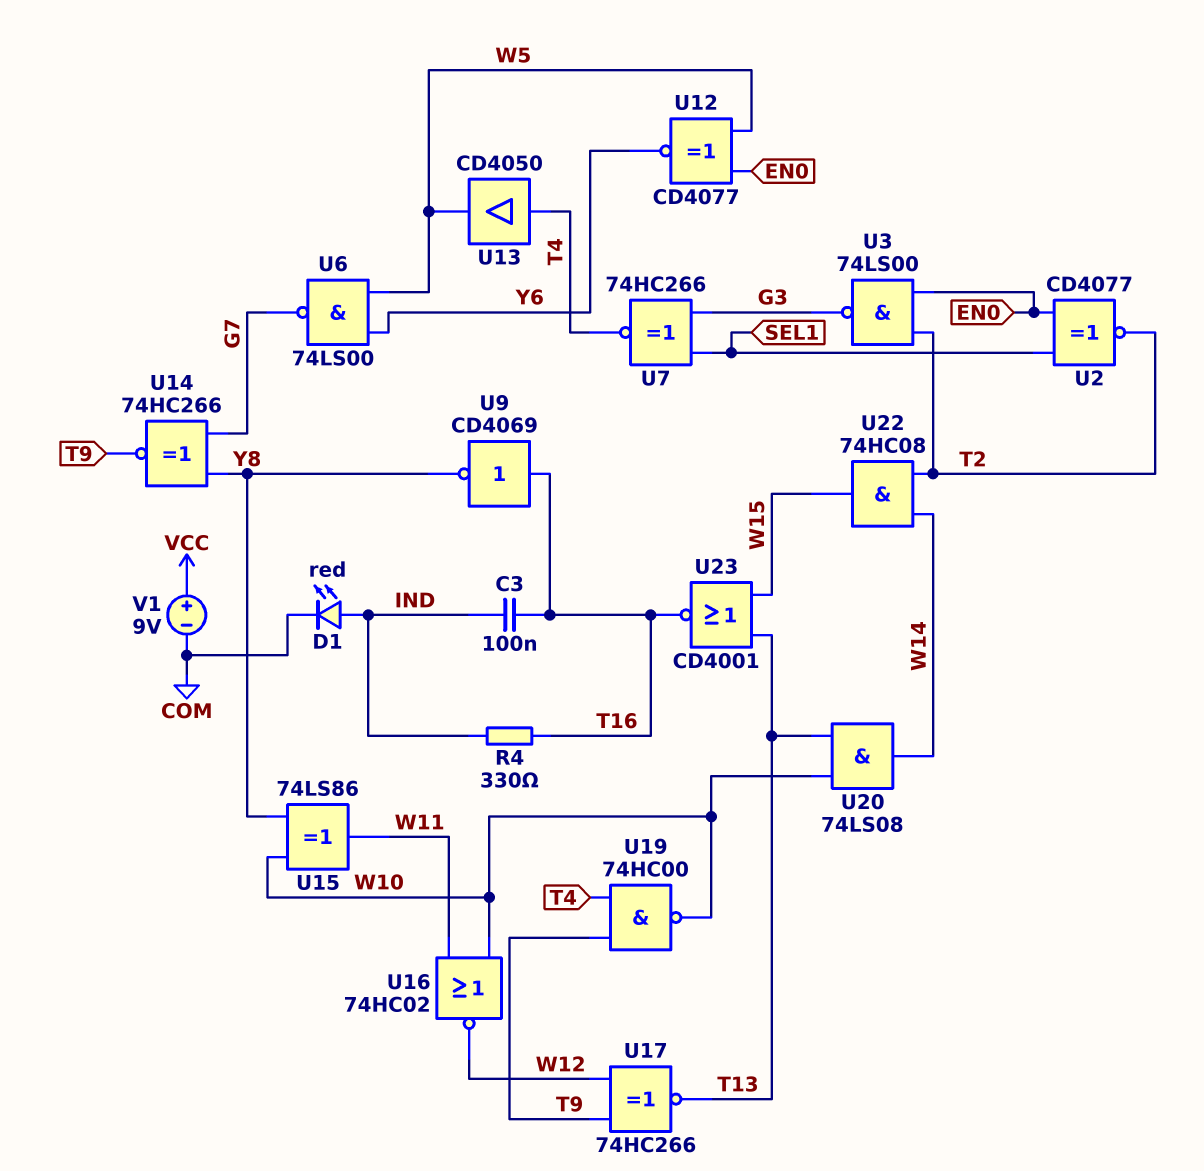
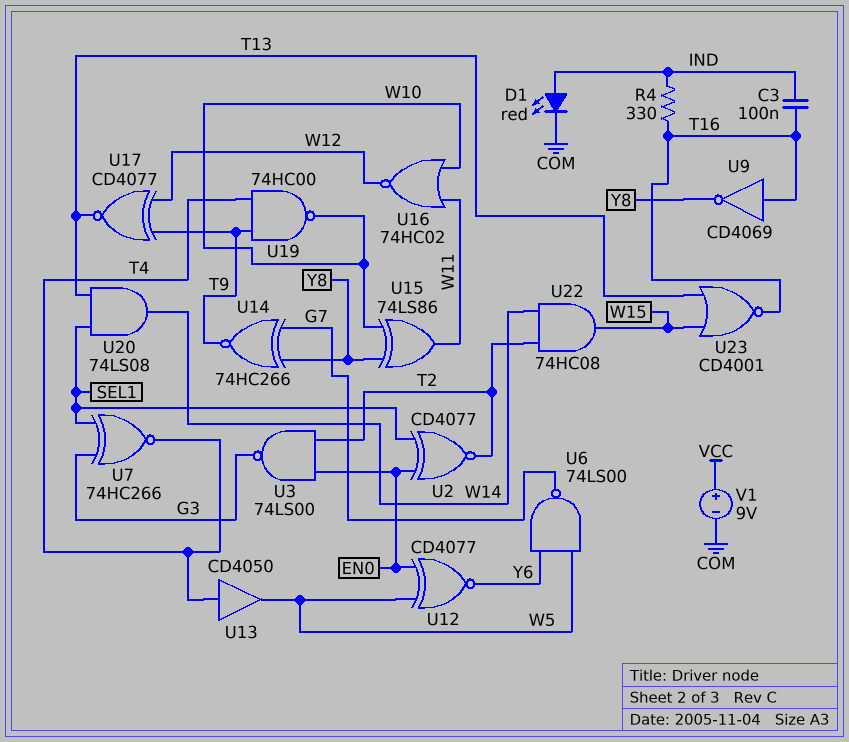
U17: XNOR 74HC266 (in T9, in W12, out T13) -> XNOR CD4077 (in T9, in W12, out T13)
U20: AND 74LS08 (in T13, in W10, out W14) -> AND 74LS08 (in SEL1, in T13, out W14)

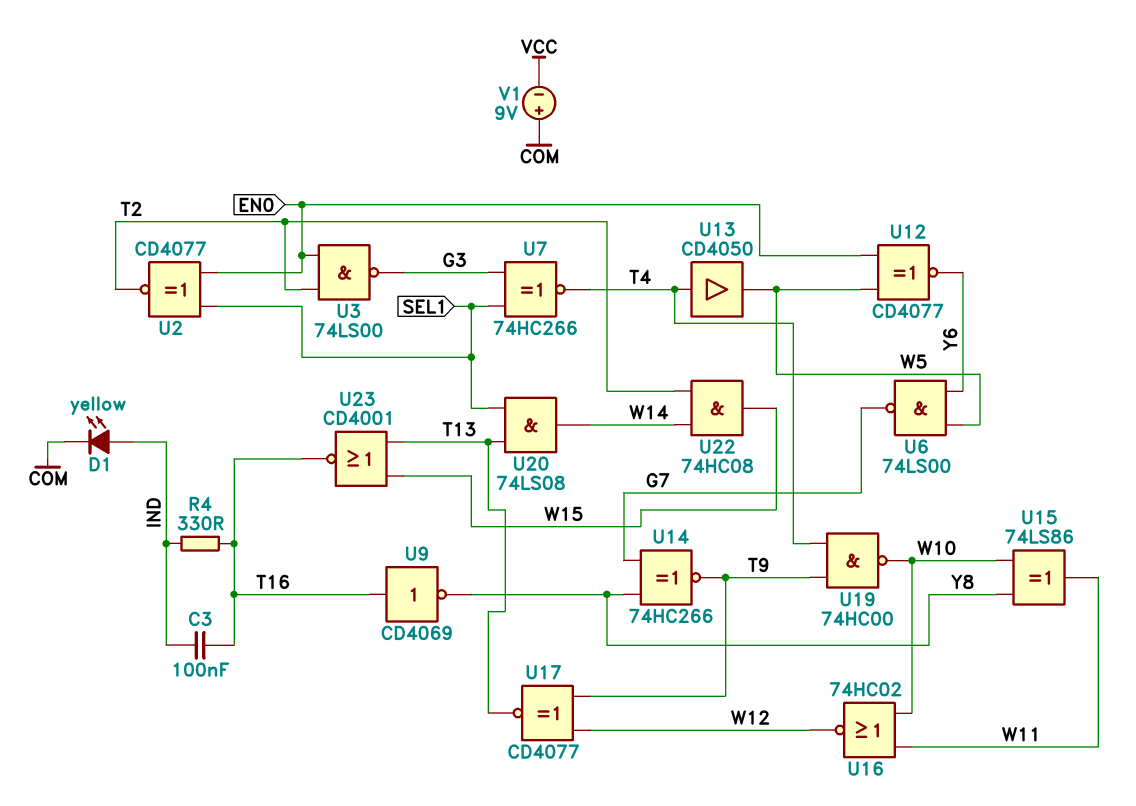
D1: LED red (A IND, K COM) -> LED yellow (A IND, K COM)
V1: 9V (plus VCC, minus COM) -> 9V (plus COM, minus VCC)

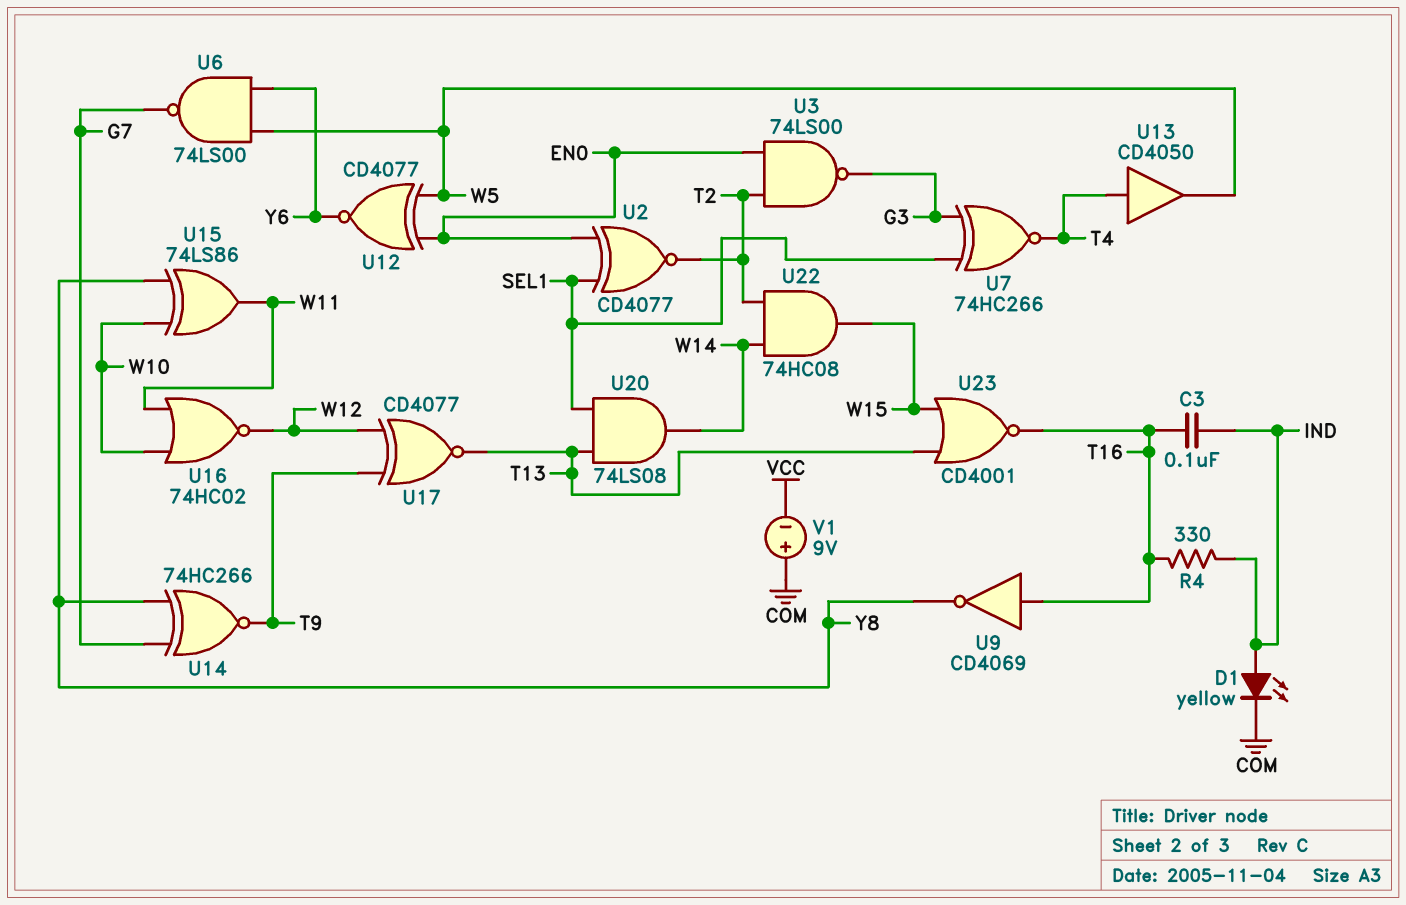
U19: NAND 74HC00 (in T4, in T9, out W10) -> none

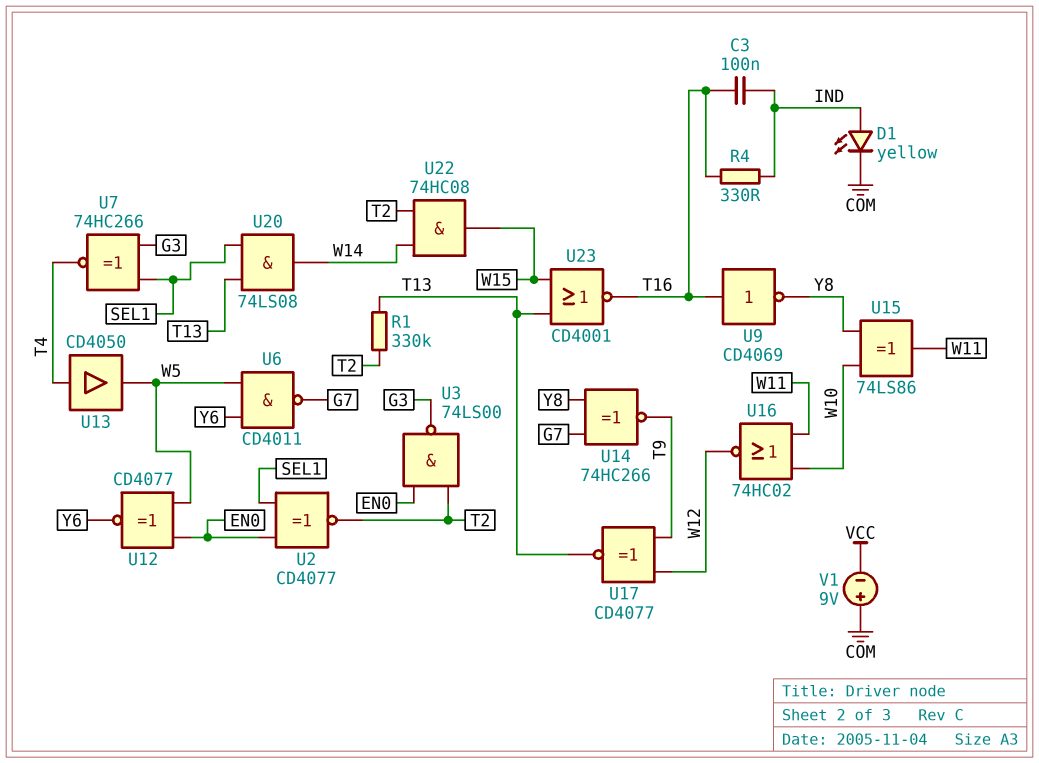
R1: none -> 330k (T2, T13)
U6: NAND 74LS00 (in W5, in Y6, out G7) -> NAND CD4011 (in W5, in Y6, out G7)

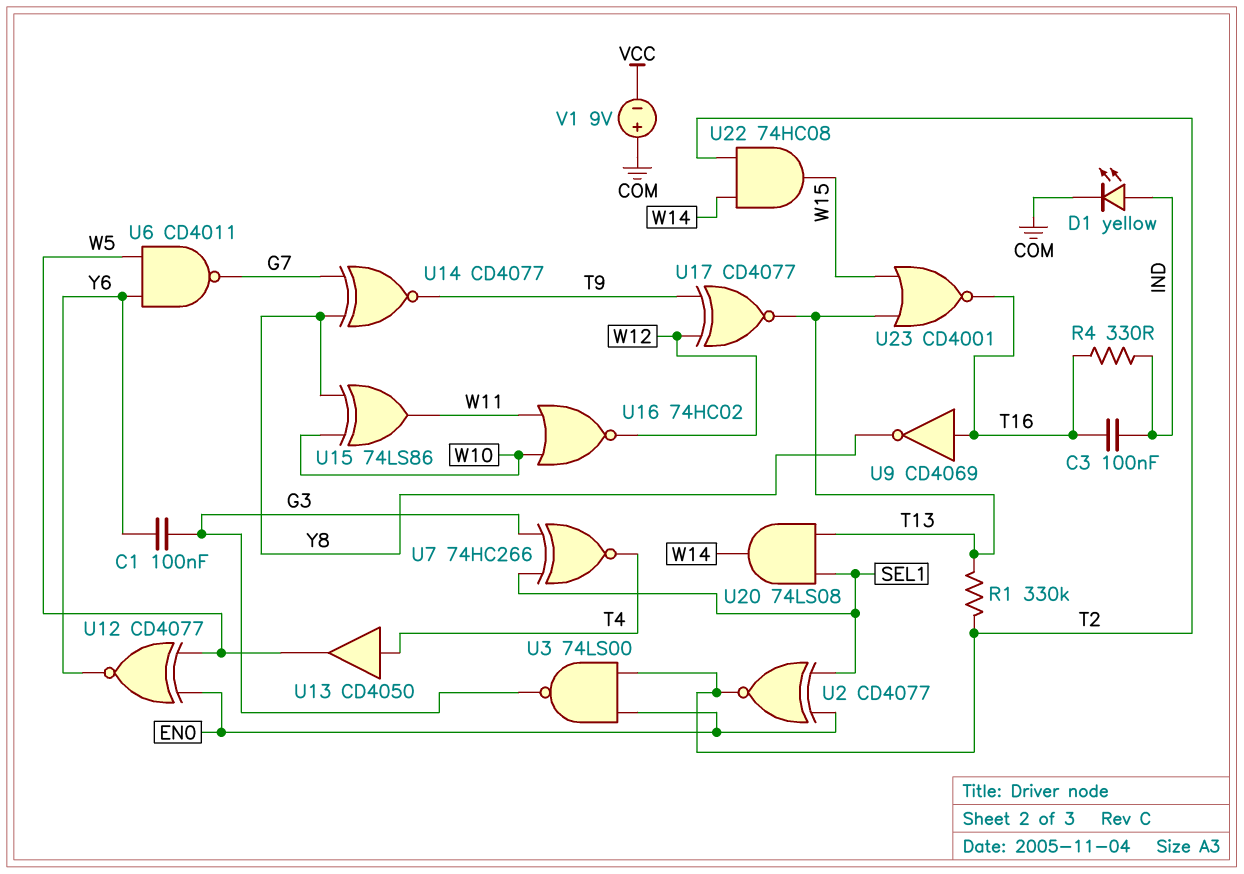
C1: none -> 100nF (G3, Y6)
U14: XNOR 74HC266 (in G7, in Y8, out T9) -> XNOR CD4077 (in G7, in Y8, out T9)

